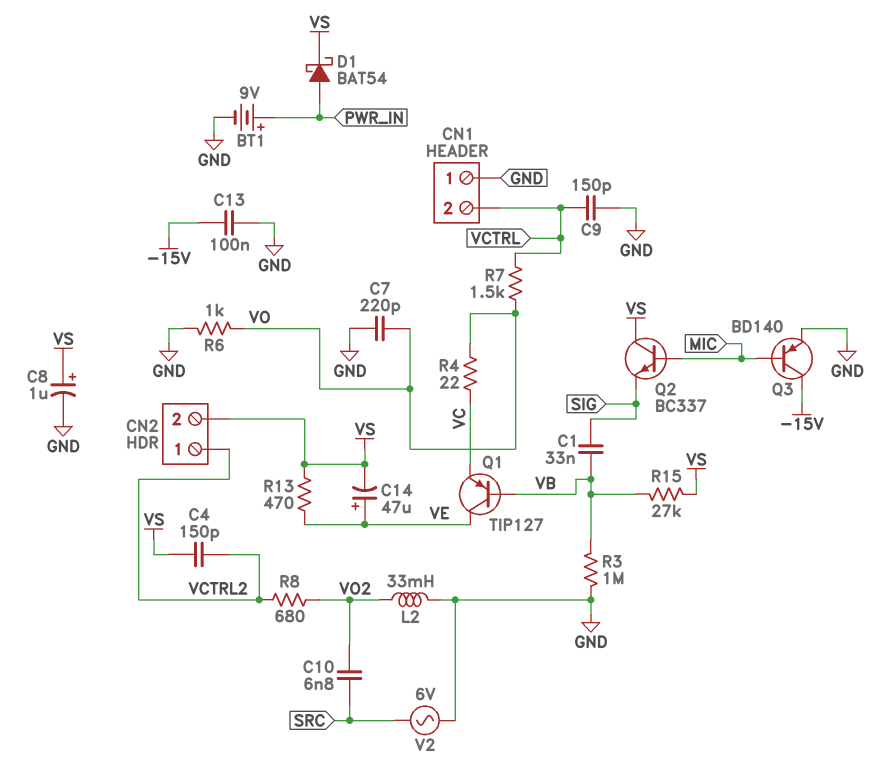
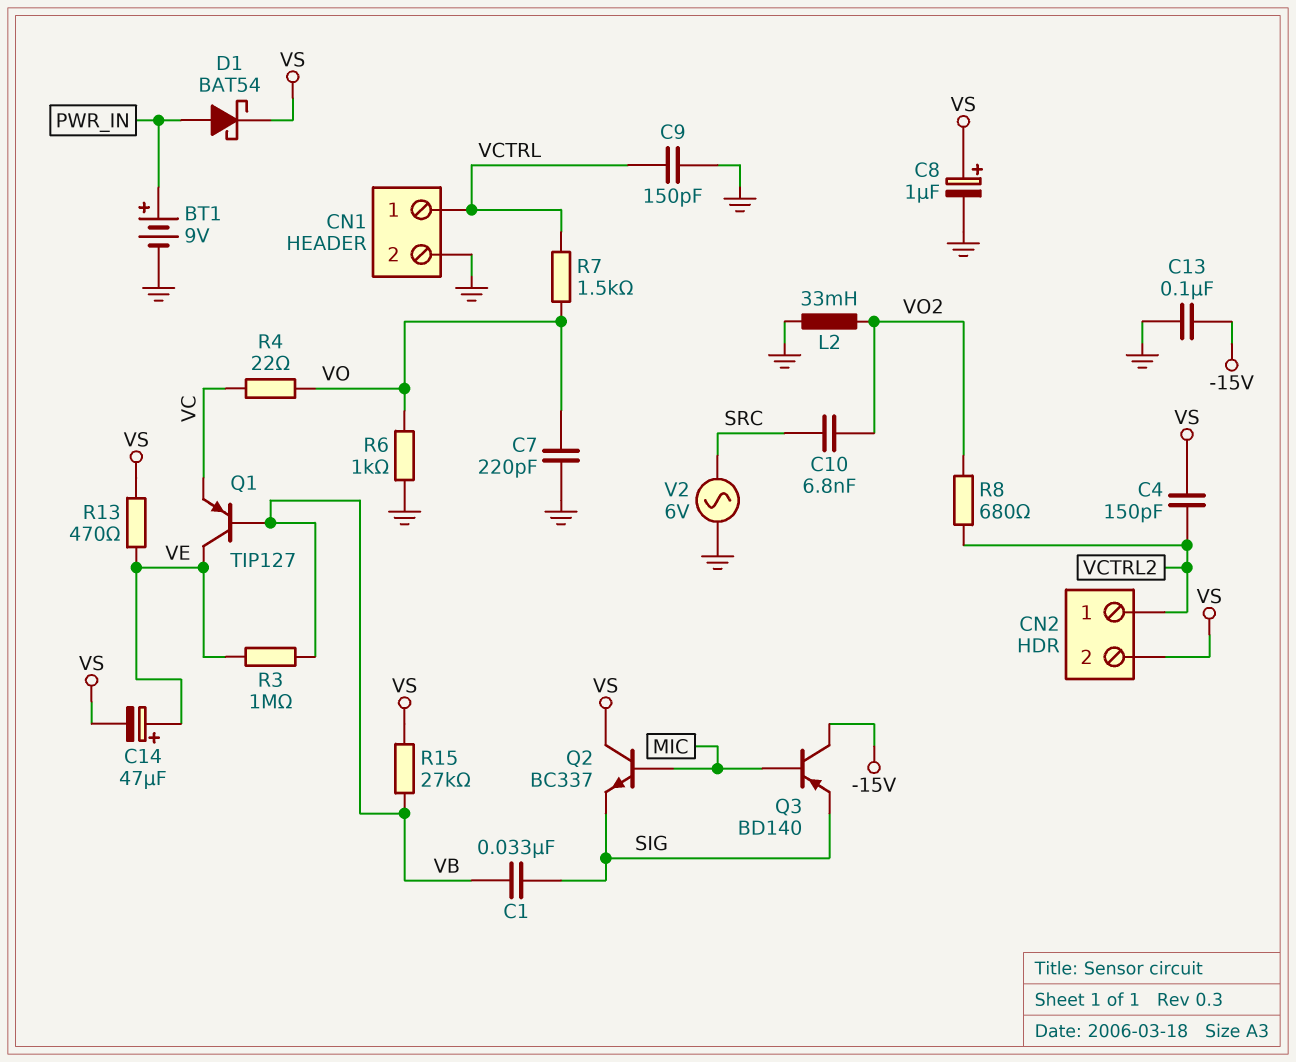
CN1 pin 1: GND -> VCTRL
CN1 pin 2: VCTRL -> GND
Q3: PNP BD140 (B MIC, C -15V, E GND) -> PNP BD140 (B MIC, C -15V, E SIG)
R3: 1M (GND, VB) -> 1M (VB, VE)

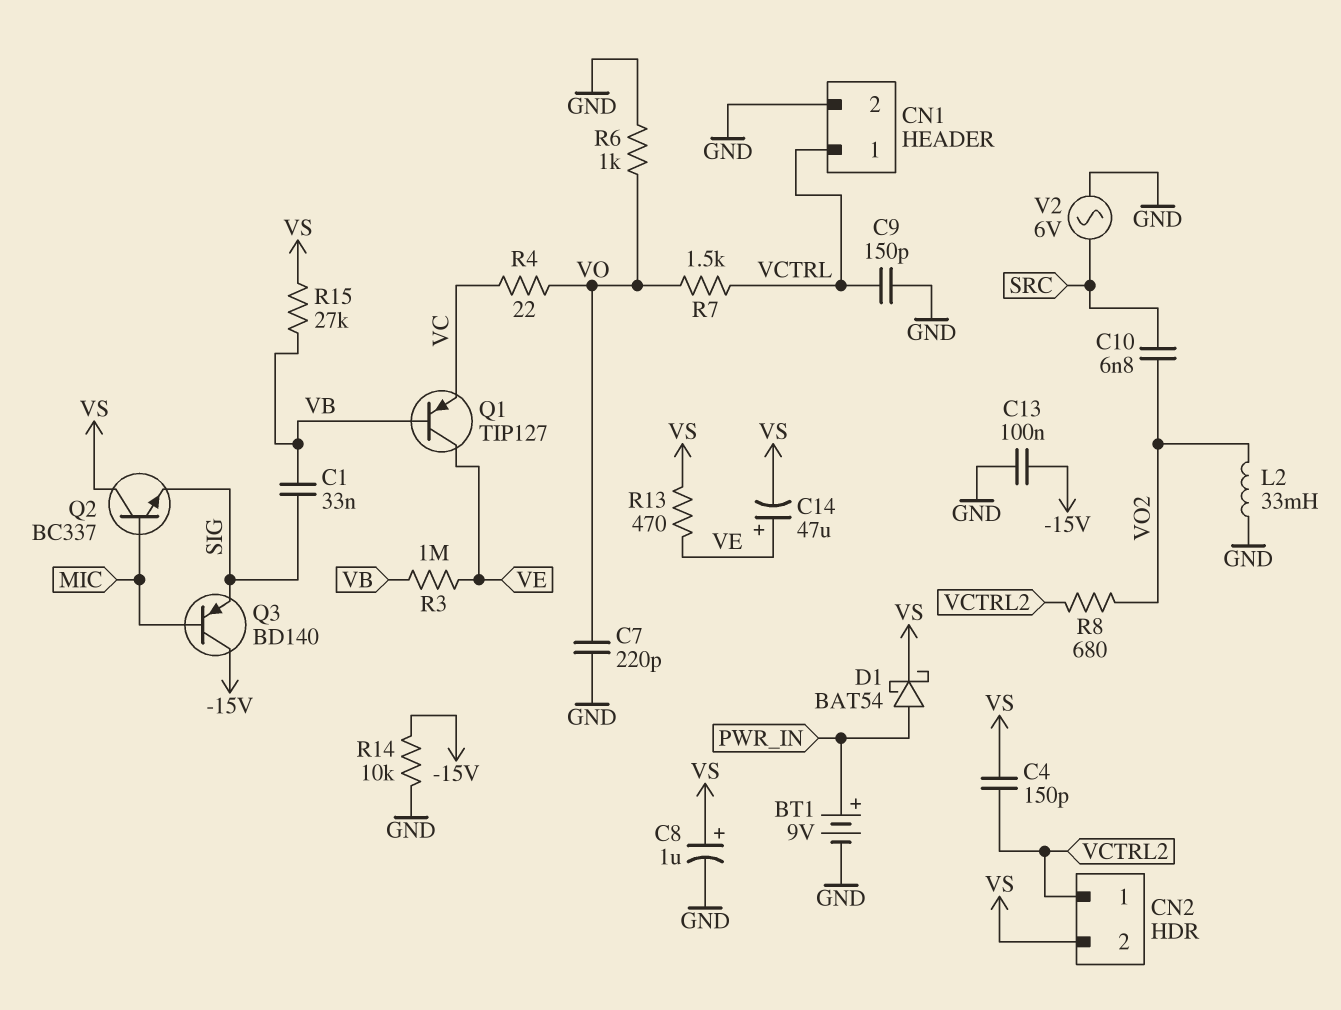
R14: none -> 10k (-15V, GND)

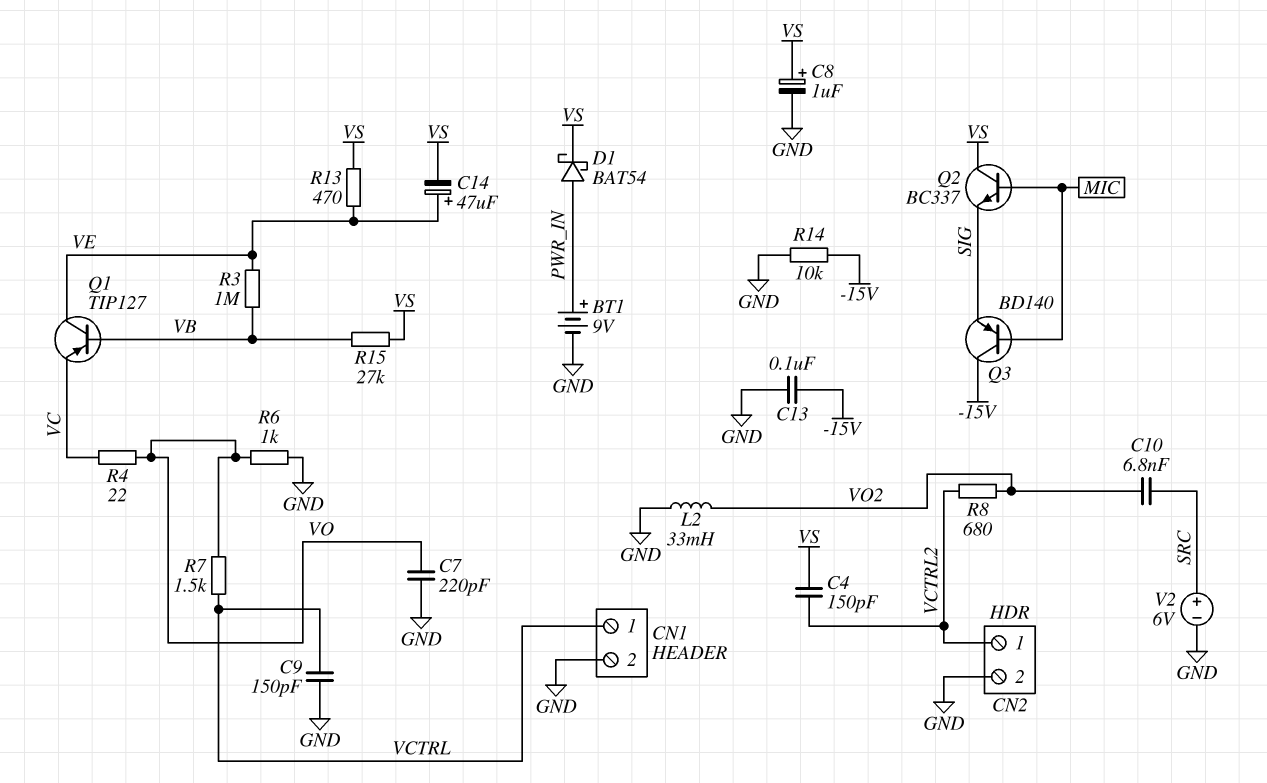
C1: 33nF (SIG, VB) -> none
CN2 pin 2: VS -> GND
V2: AC 6V (GND, SRC) -> 6V (plus SRC, minus GND)

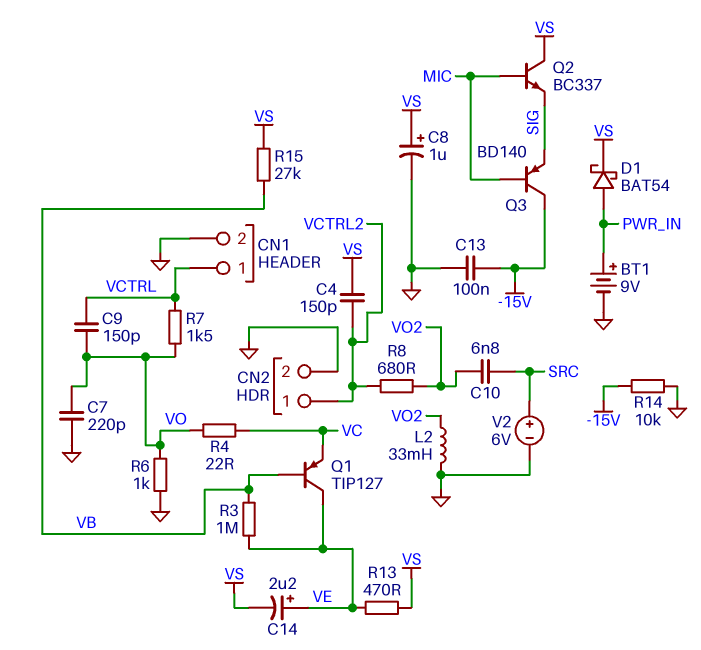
C9: 150pF (GND, VCTRL) -> 150pF (VCTRL, VO)
C14: 47uF (plus VE, minus VS) -> 2.2uF (plus VE, minus VS)

